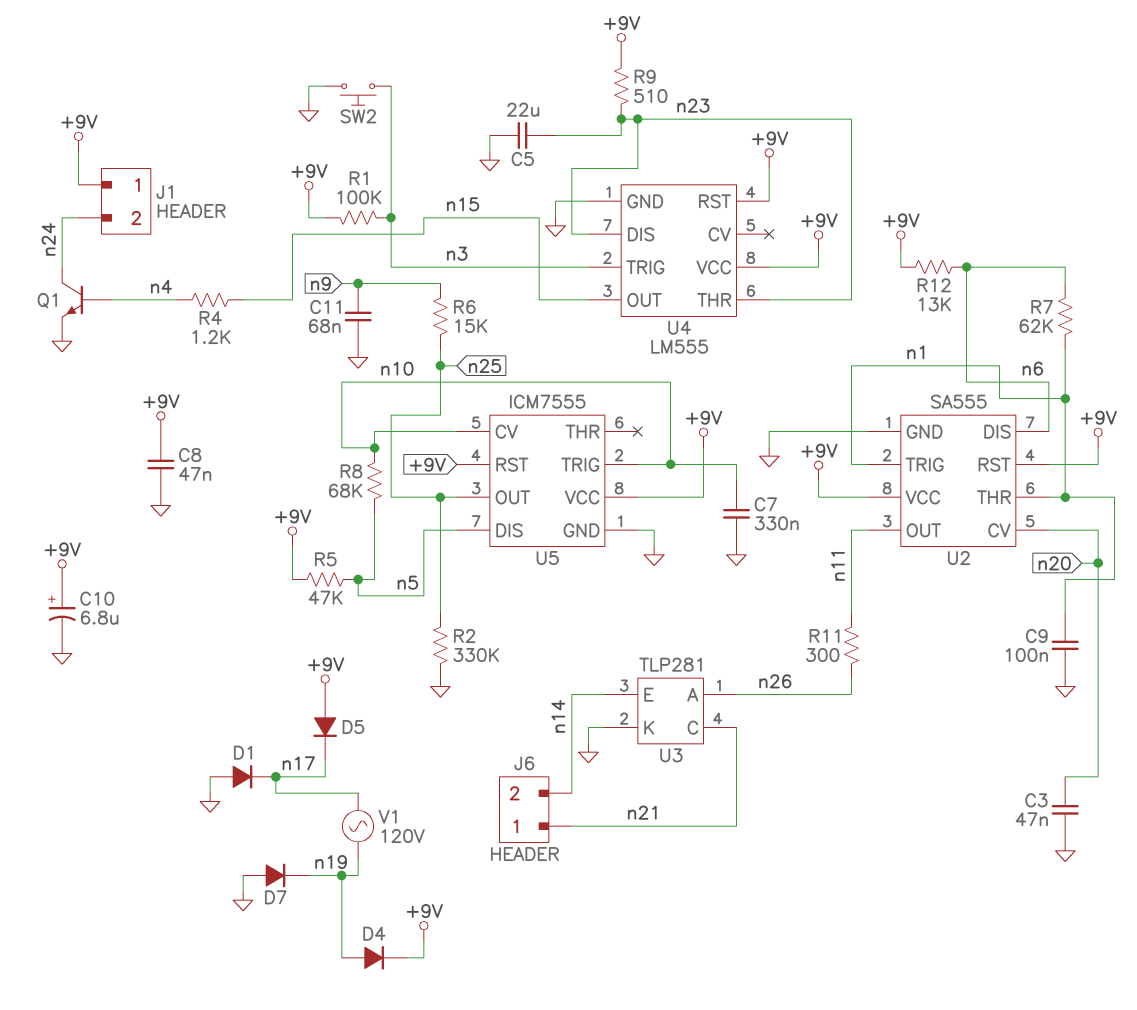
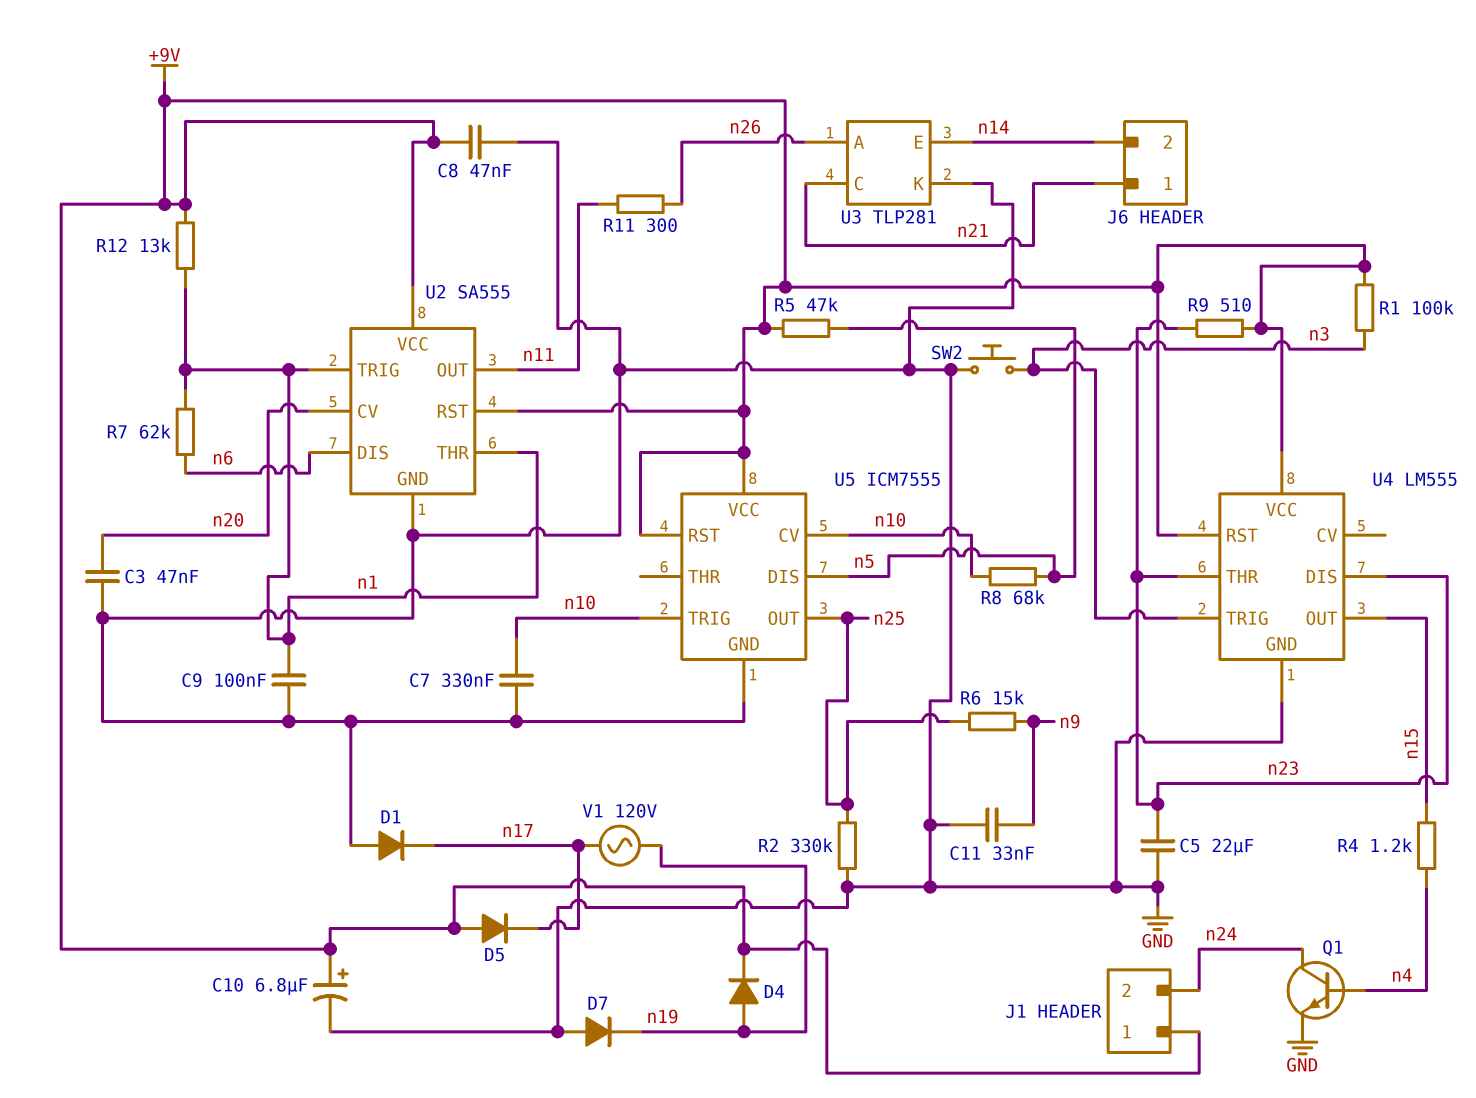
C11: 68nF (GND, n9) -> 33nF (GND, n9)
R12: 13k (+9V, n6) -> 13k (+9V, n1)

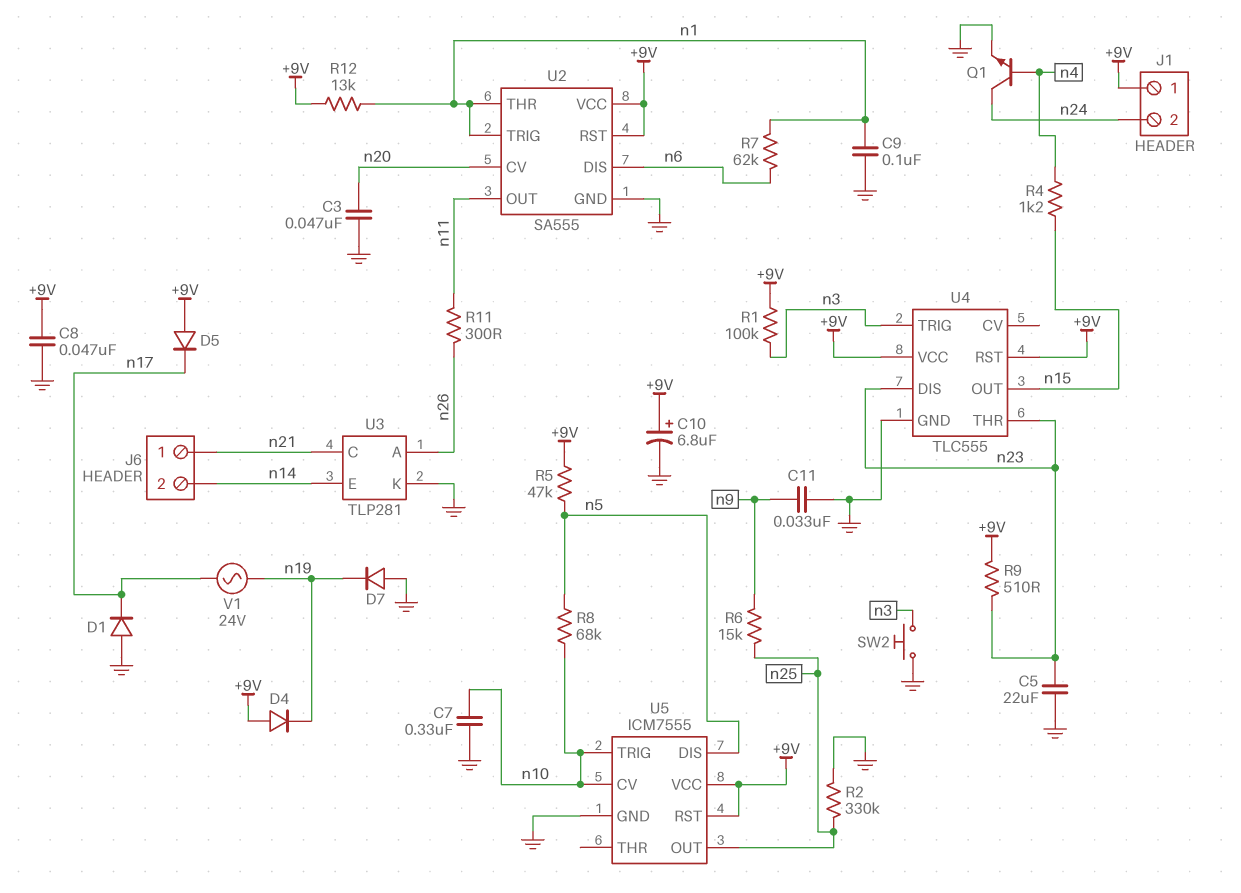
D4: diode (A n19, K +9V) -> diode (A +9V, K n19)
U4: LM555 -> TLC555
V1: AC 120V (n17, n19) -> AC 24V (n17, n19)

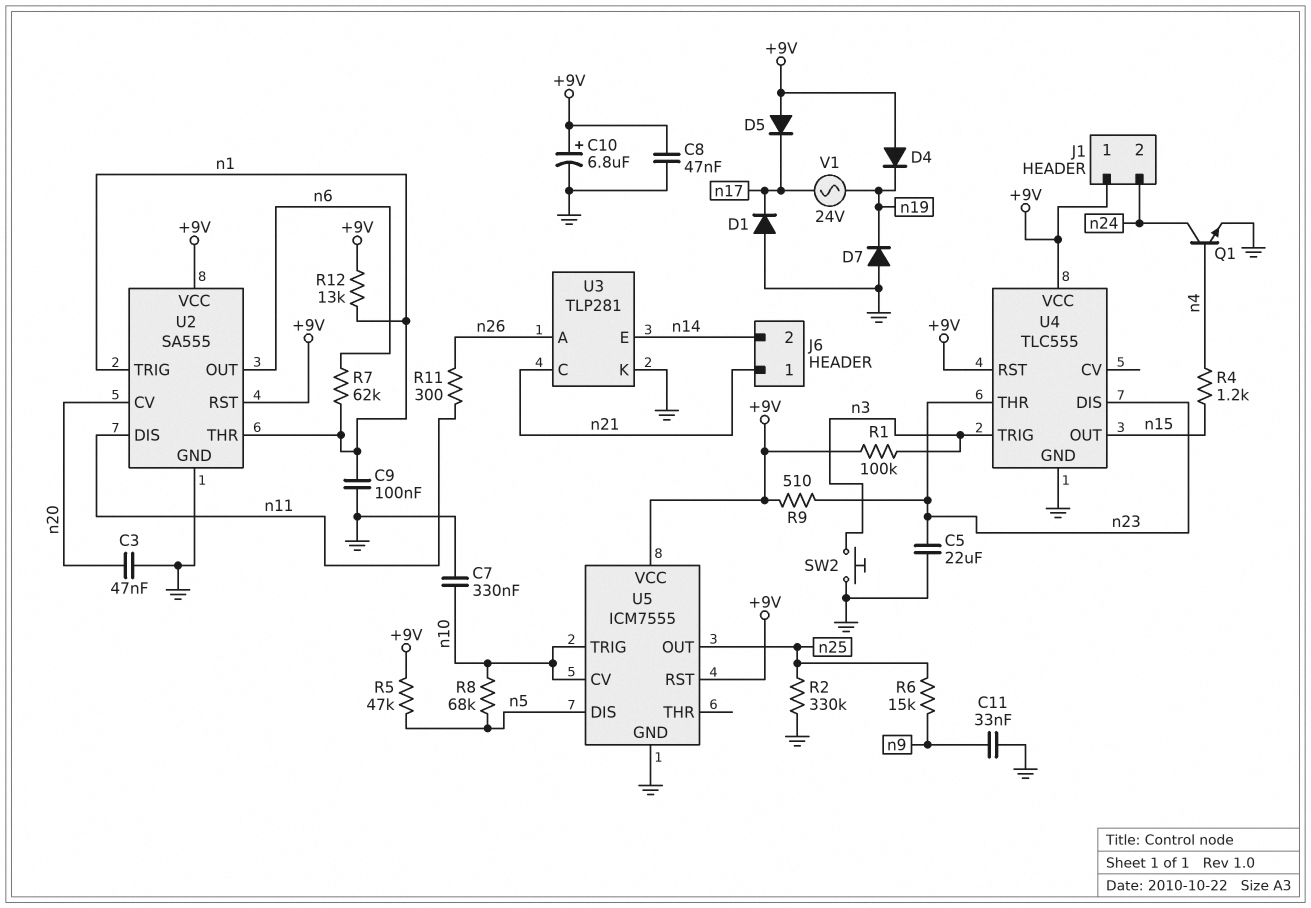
U2 pin DIS: n6 -> n11
U2 pin OUT: n11 -> n6

